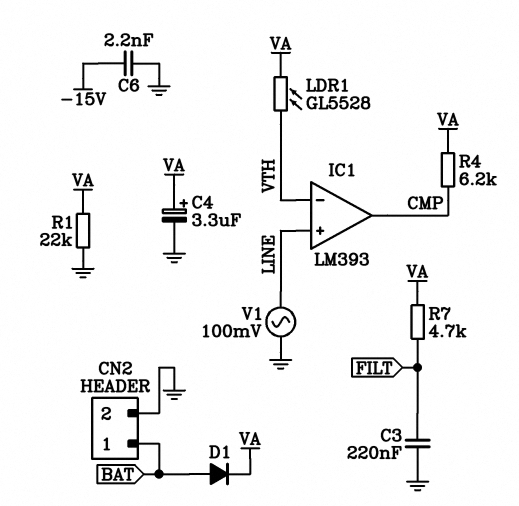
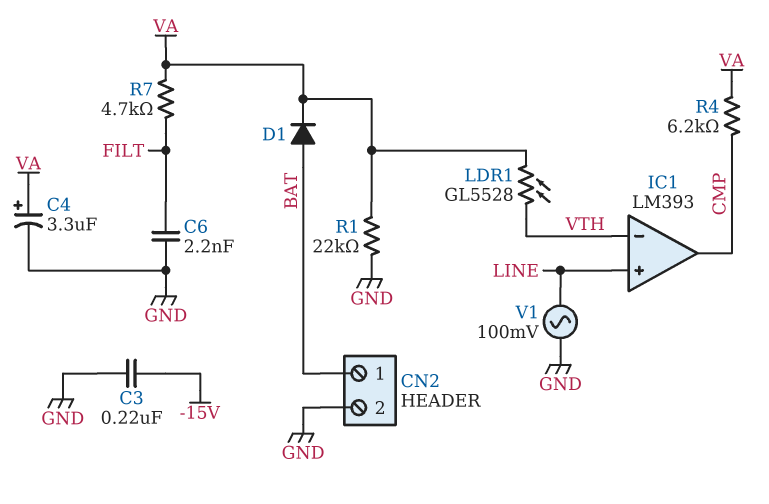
C3: 220nF (FILT, GND) -> 220nF (-15V, GND)
C6: 2.2nF (-15V, GND) -> 2.2nF (FILT, GND)

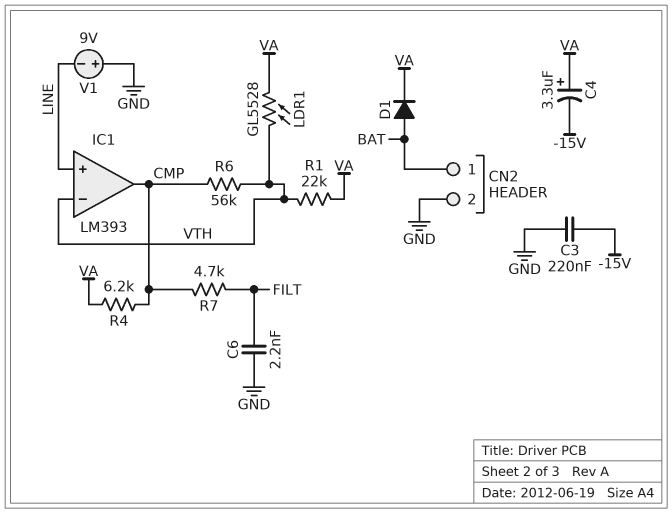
C4: 3.3uF (plus VA, minus GND) -> 3.3uF (plus VA, minus -15V)
R1: 22k (GND, VA) -> 22k (VA, VTH)
R6: none -> 56k (CMP, VTH)
R7: 4.7k (FILT, VA) -> 4.7k (CMP, FILT)
V1: AC 100mV (GND, LINE) -> 9V (plus GND, minus LINE)

